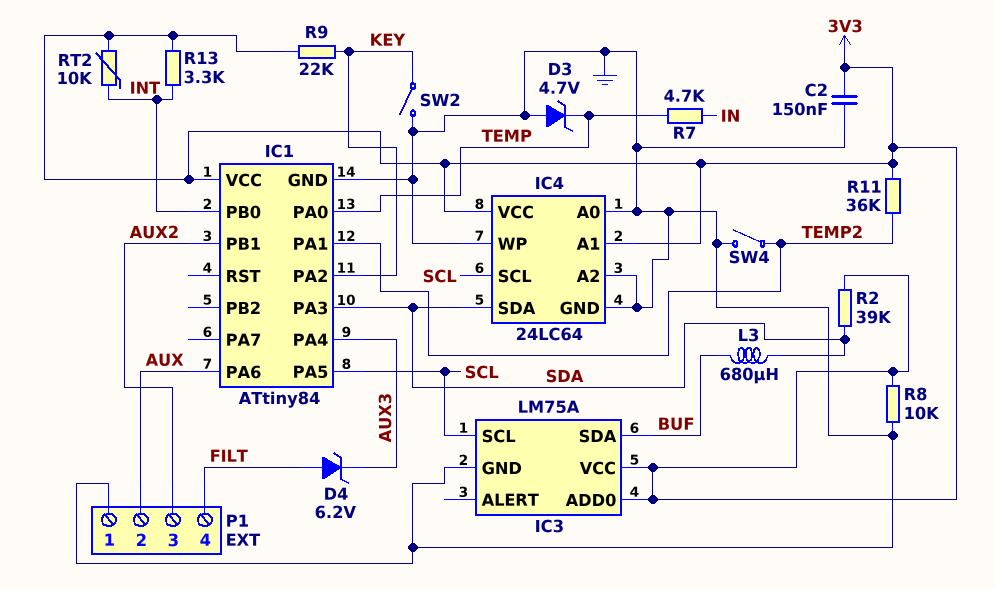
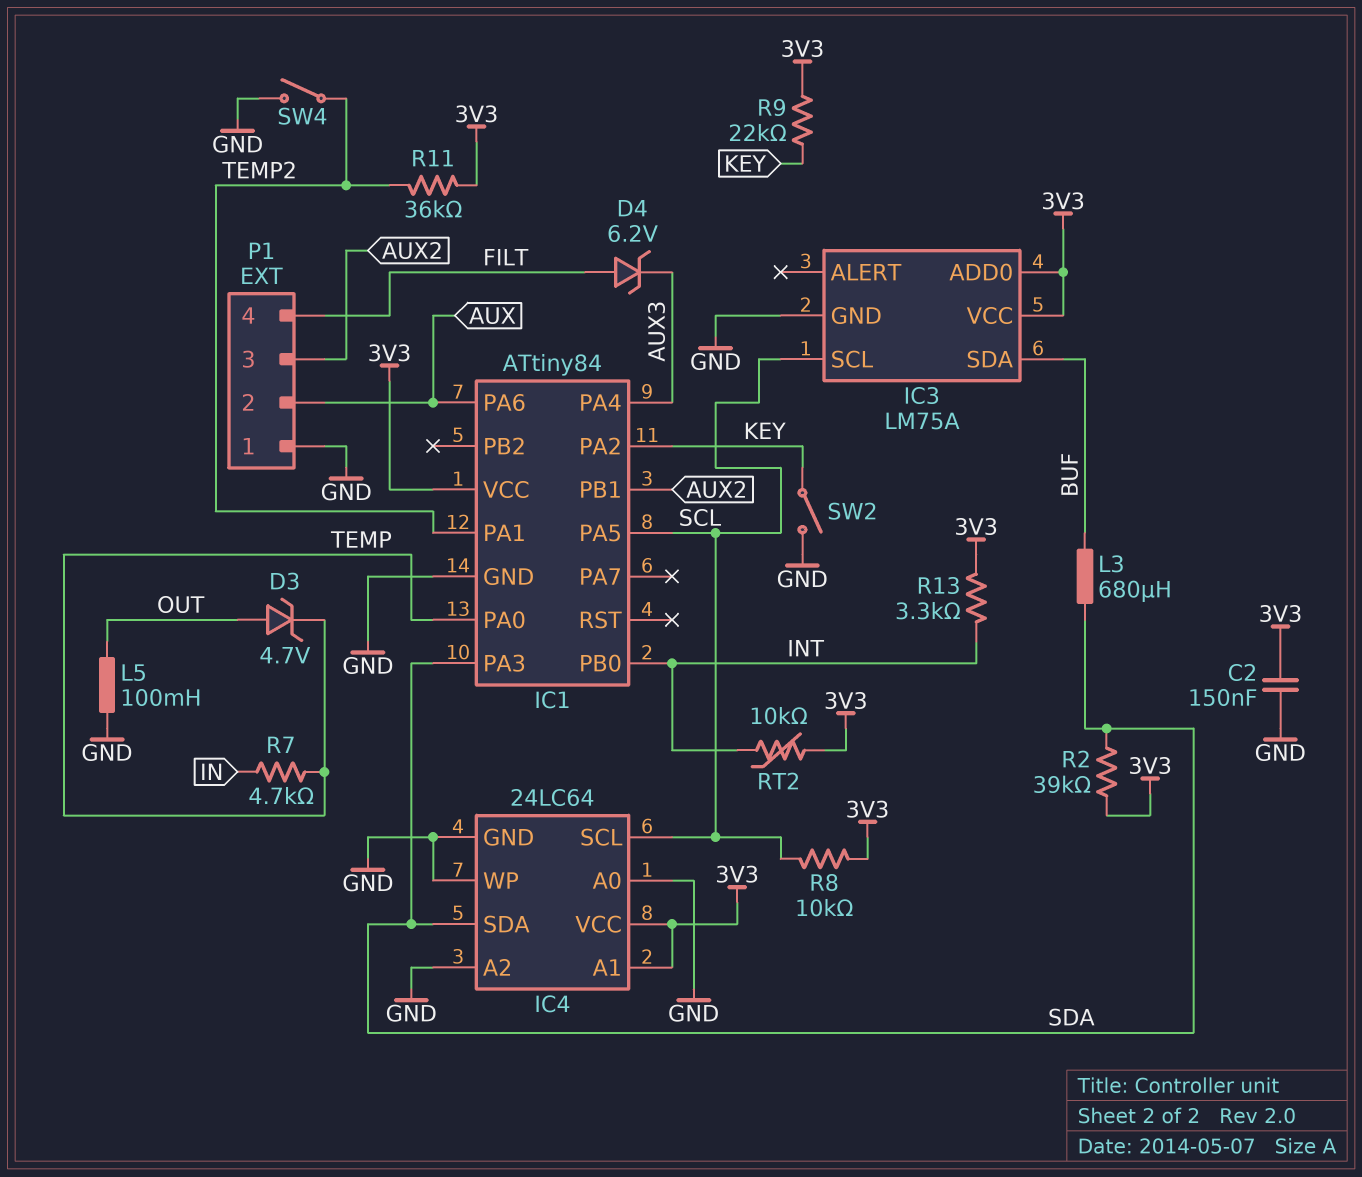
D3: zener 4.7V (A GND, K TEMP) -> zener 4.7V (A OUT, K TEMP)
L5: none -> 100mH (GND, OUT)
R8: 10k (3V3, GND) -> 10k (3V3, SCL)

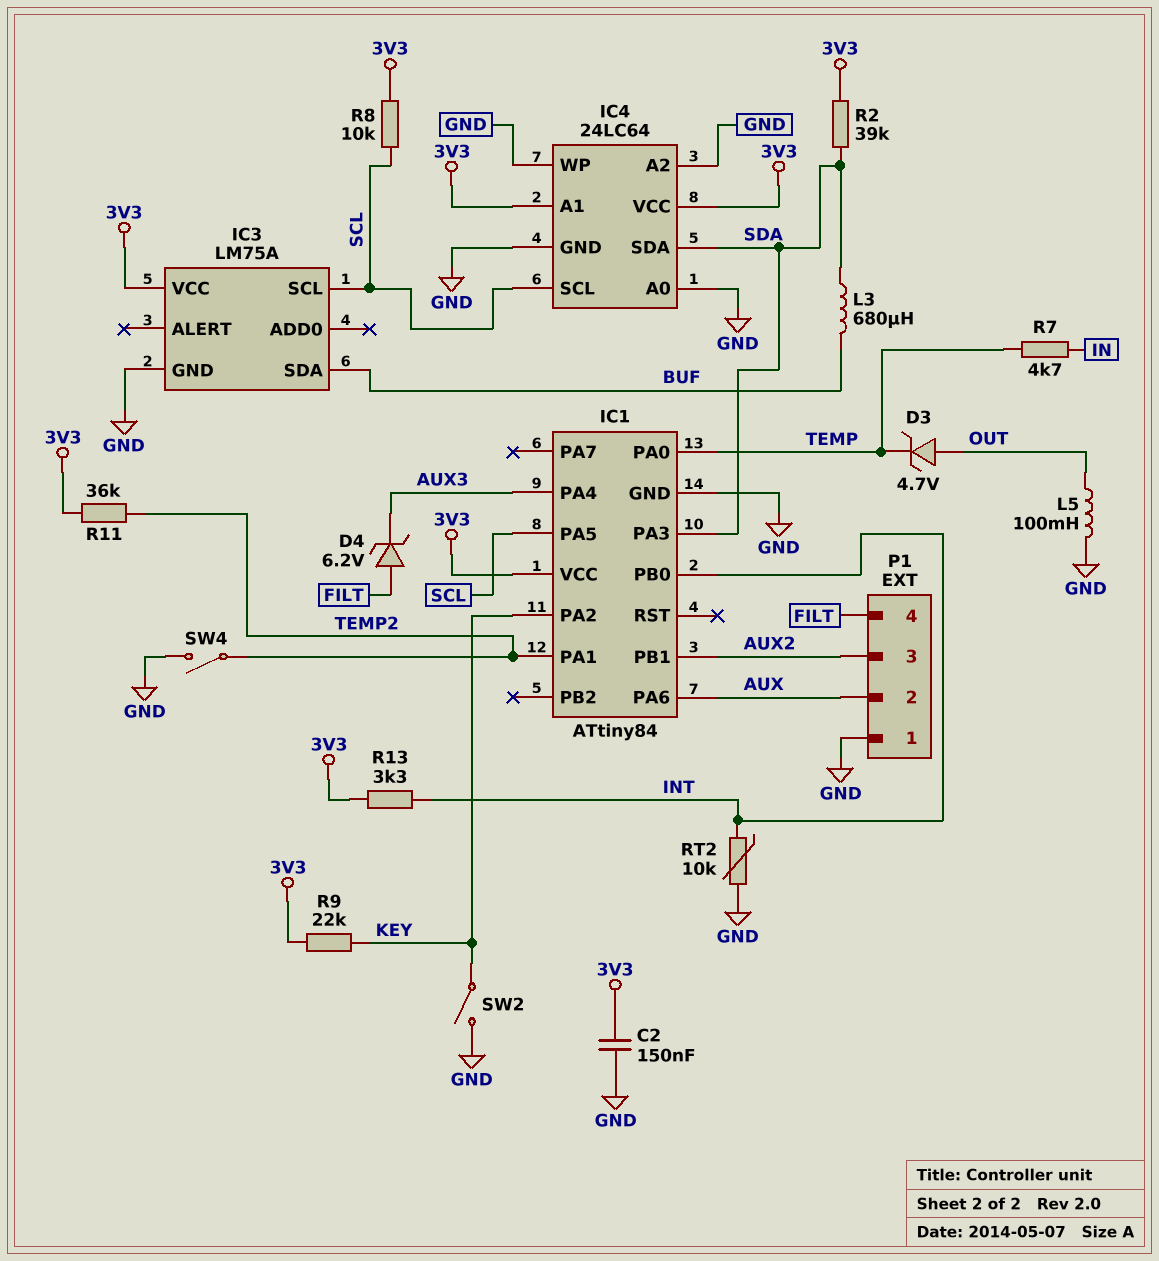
IC3 pin ADD0: 3V3 -> none
RT2: 10k (3V3, INT) -> 10k (GND, INT)

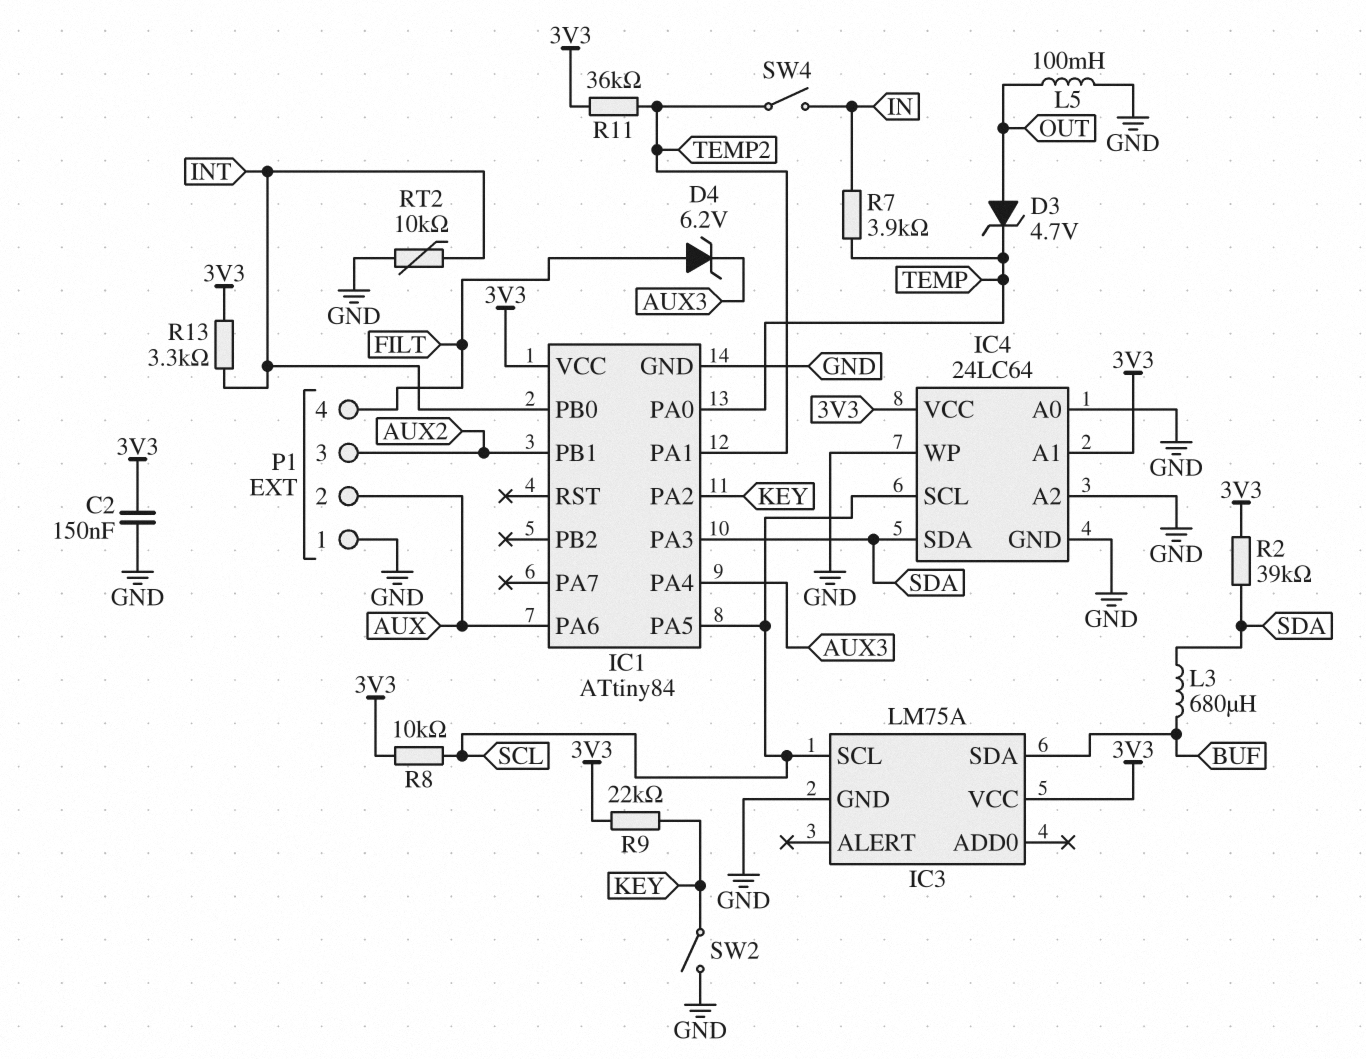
R7: 4.7k (IN, TEMP) -> 3.9k (IN, TEMP)
SW4: switch (GND, TEMP2) -> switch (IN, TEMP2)

